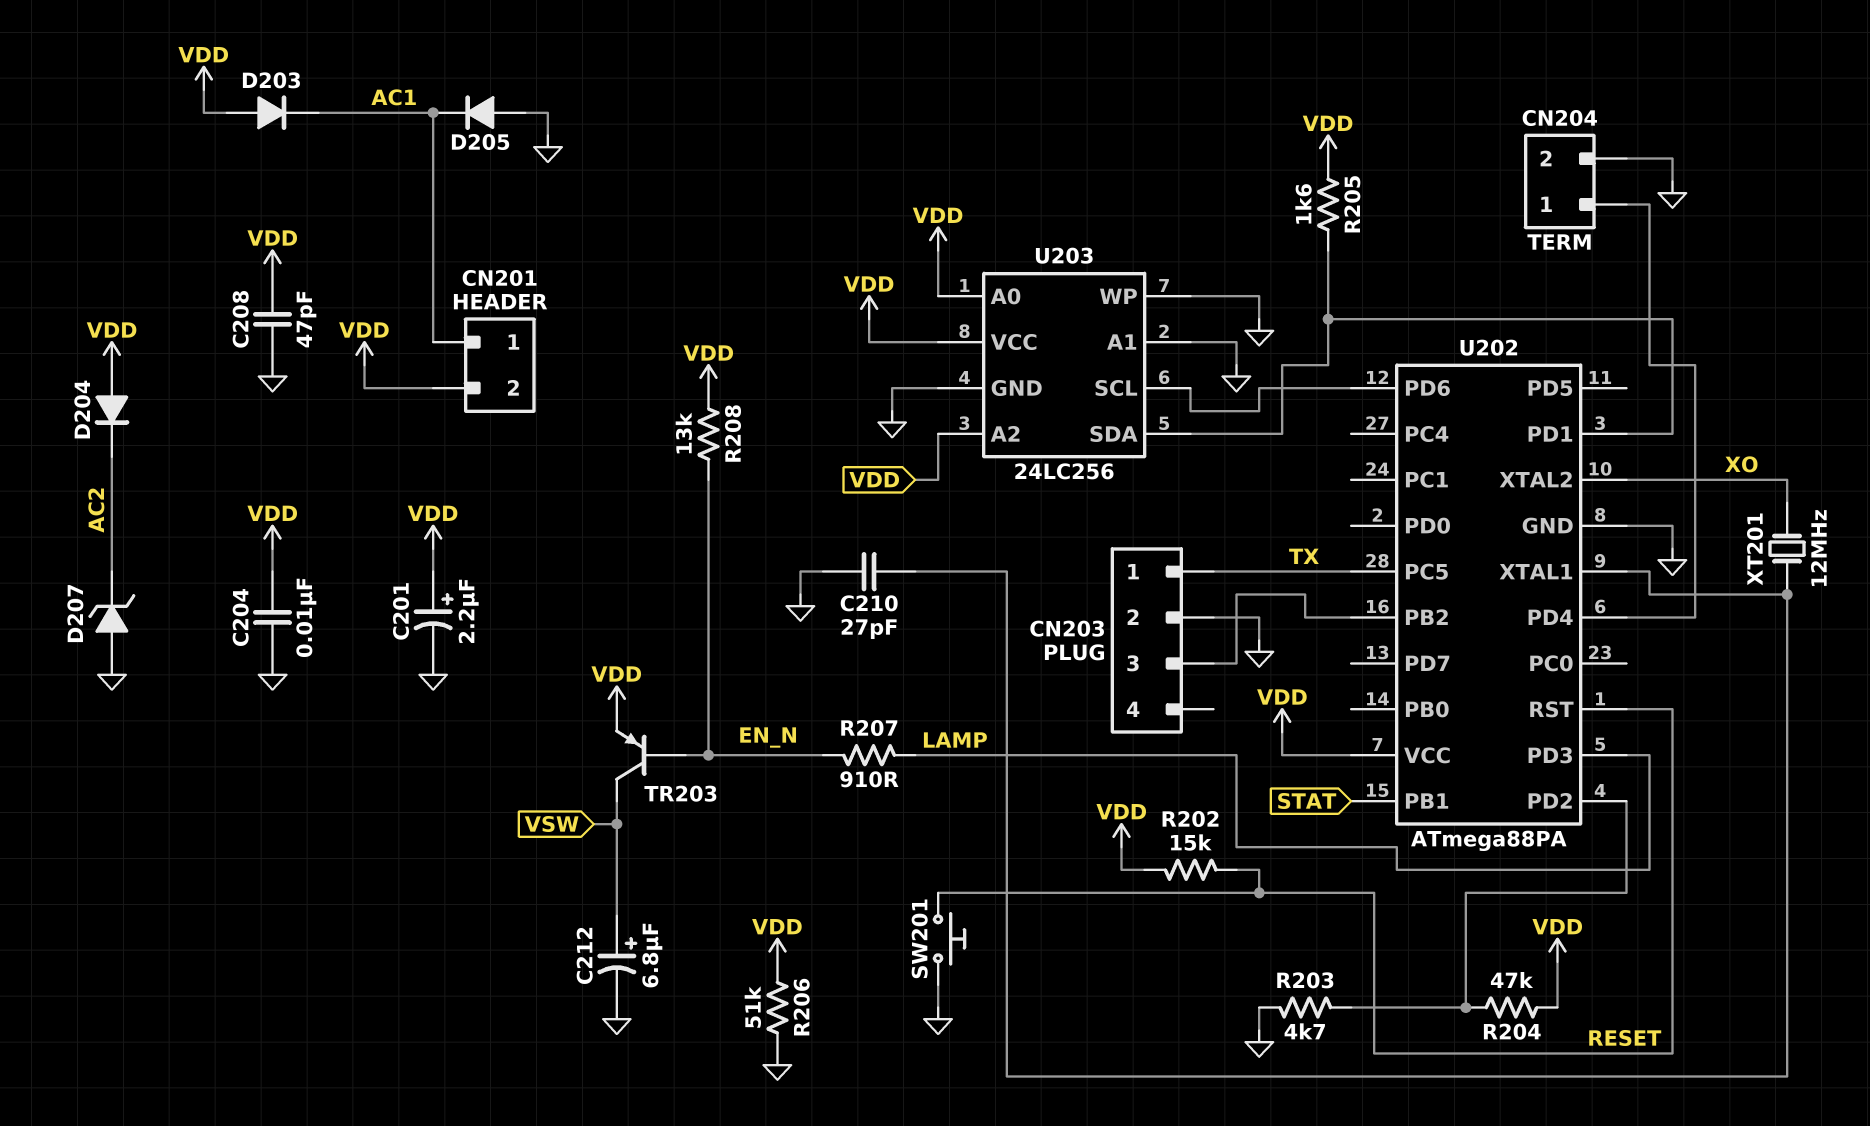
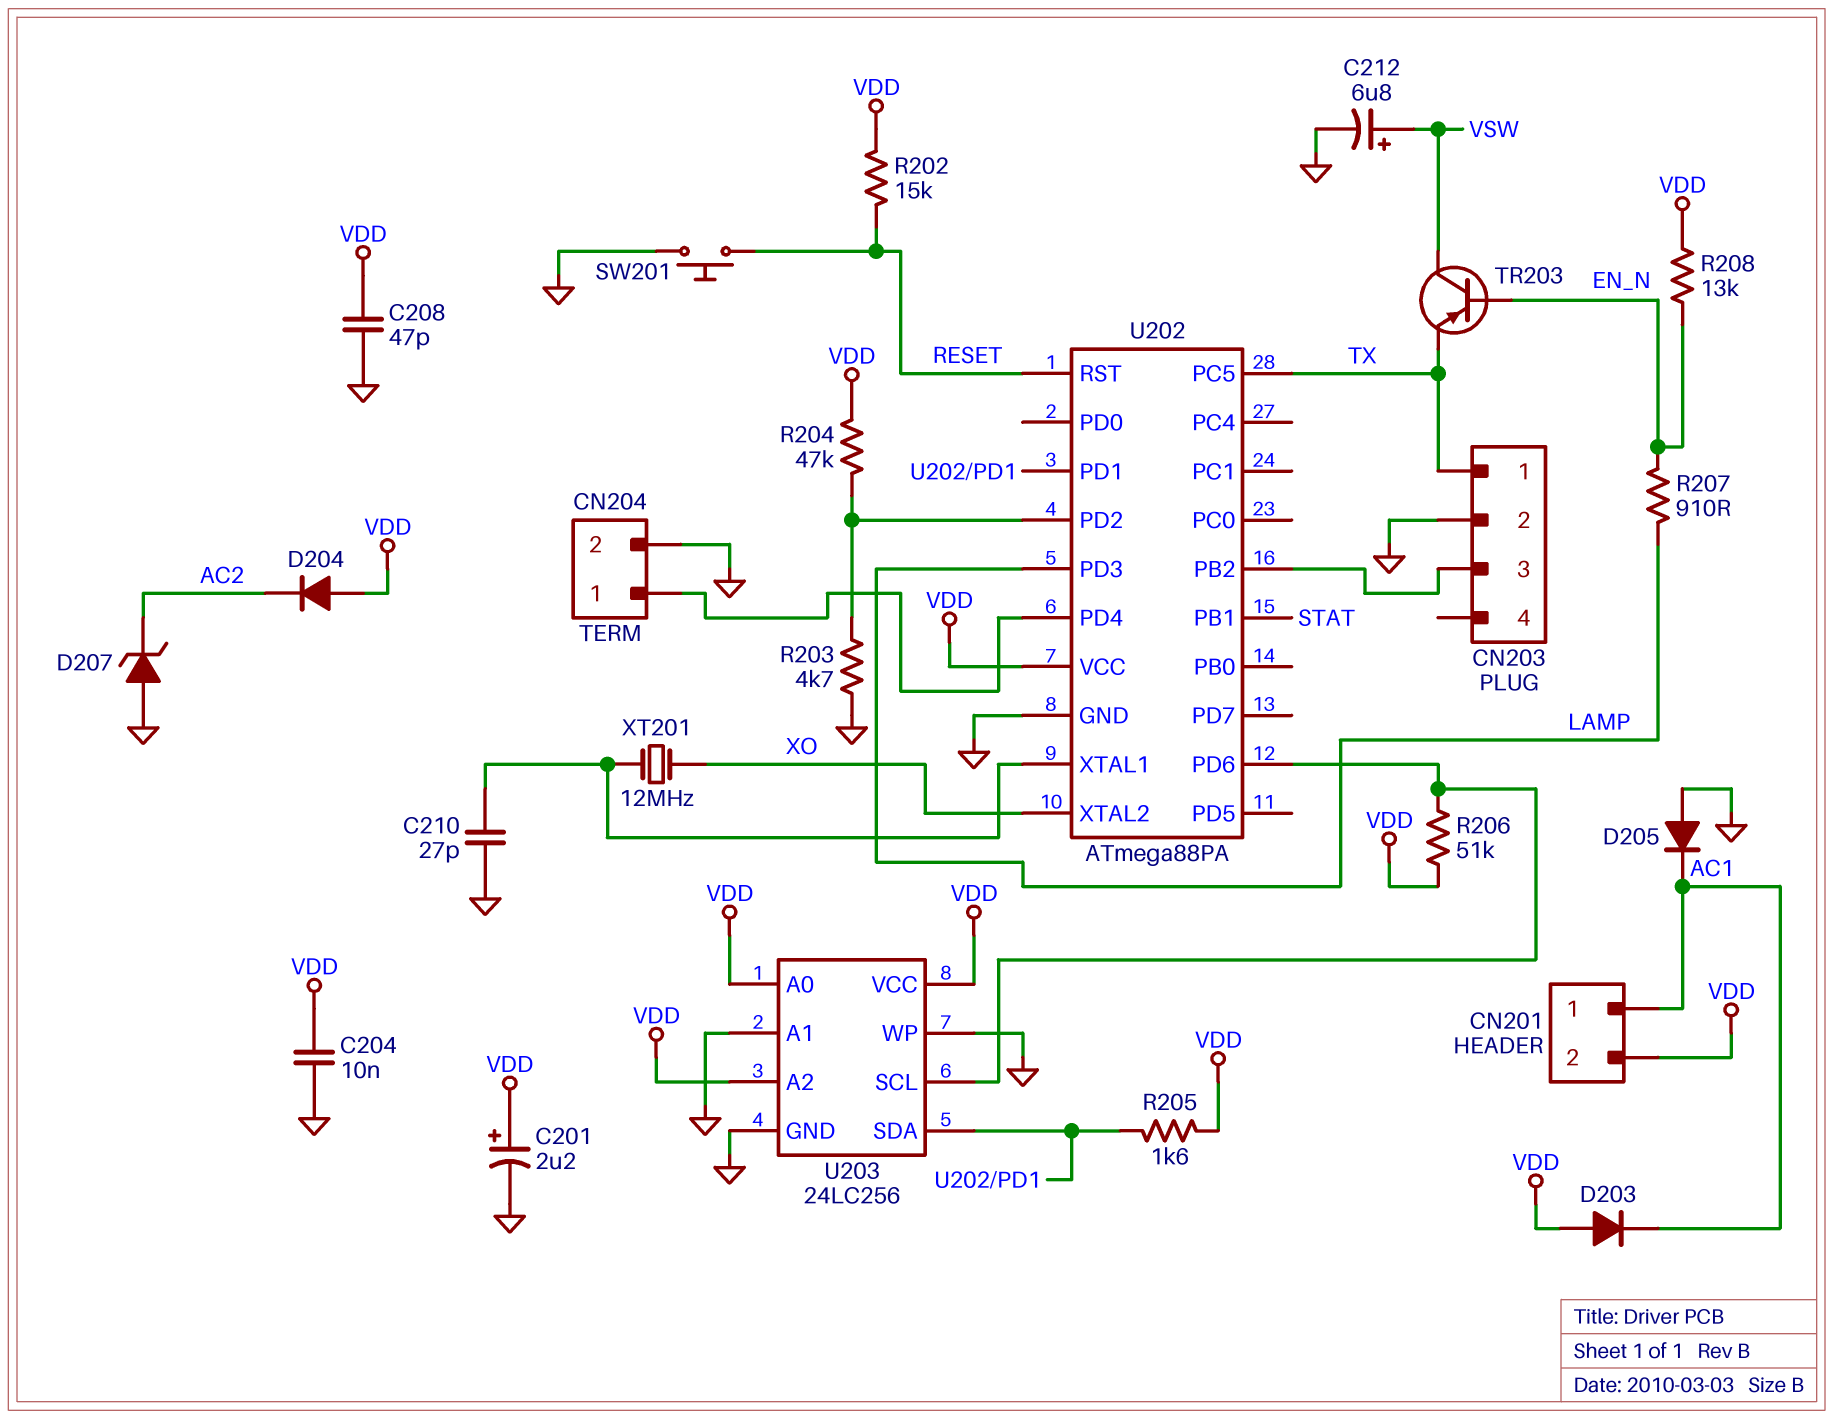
R206: 51k (GND, VDD) -> 51k (U202/PD6, VDD)
TR203: PNP (B EN_N, C VSW, E VDD) -> PNP (B EN_N, C VSW, E TX)

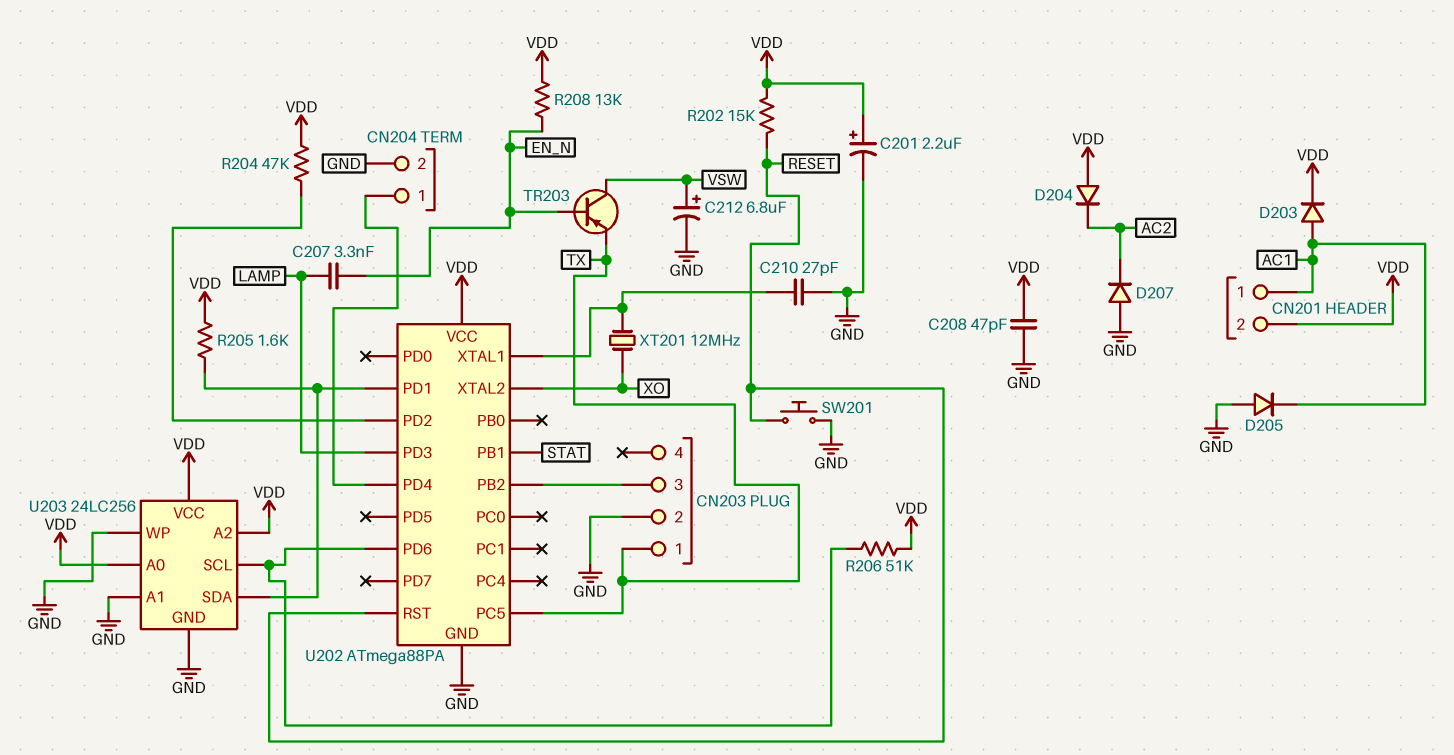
C204: 10nF (GND, VDD) -> none
C207: none -> 3.3nF (EN_N, LAMP)
D203: diode (A VDD, K AC1) -> diode (A AC1, K VDD)
D207: zener (A GND, K AC2) -> diode (A GND, K AC2)
R203: 4.7k (GND, U202/PD2) -> none
R207: 910 (EN_N, LAMP) -> none

